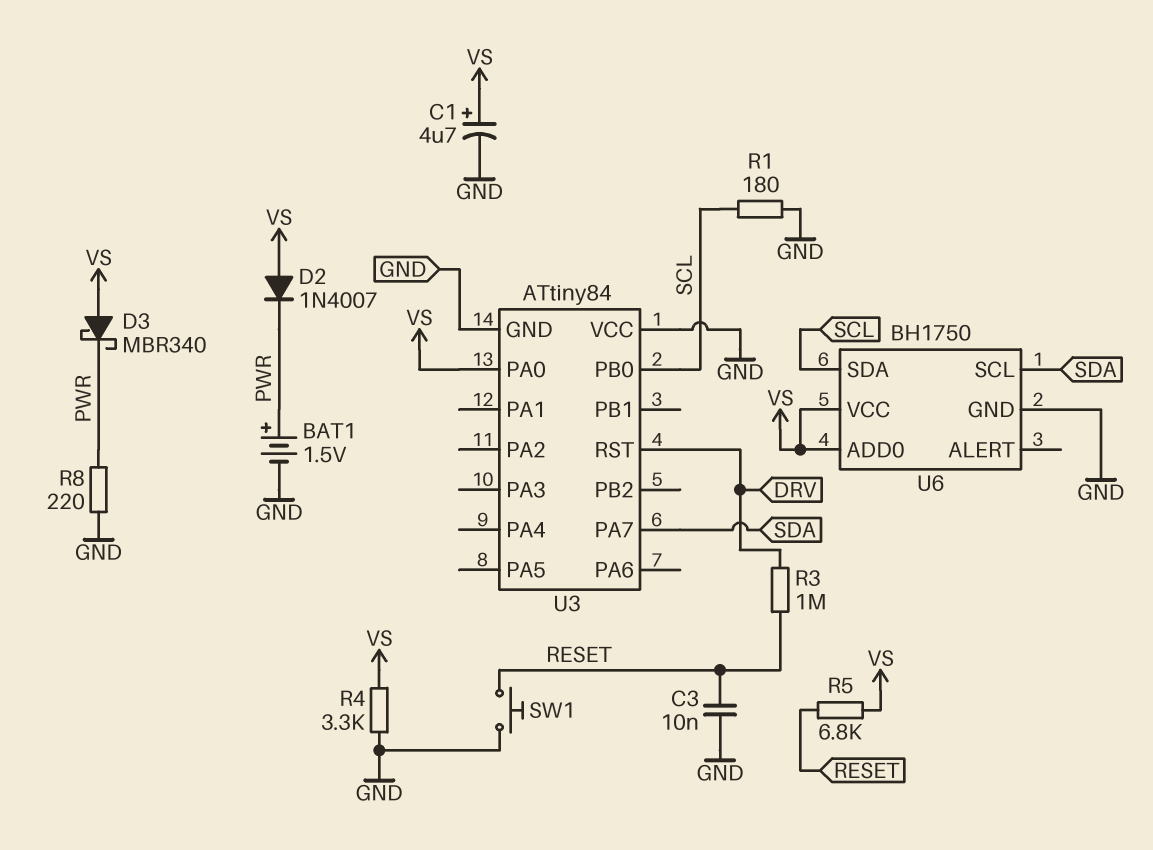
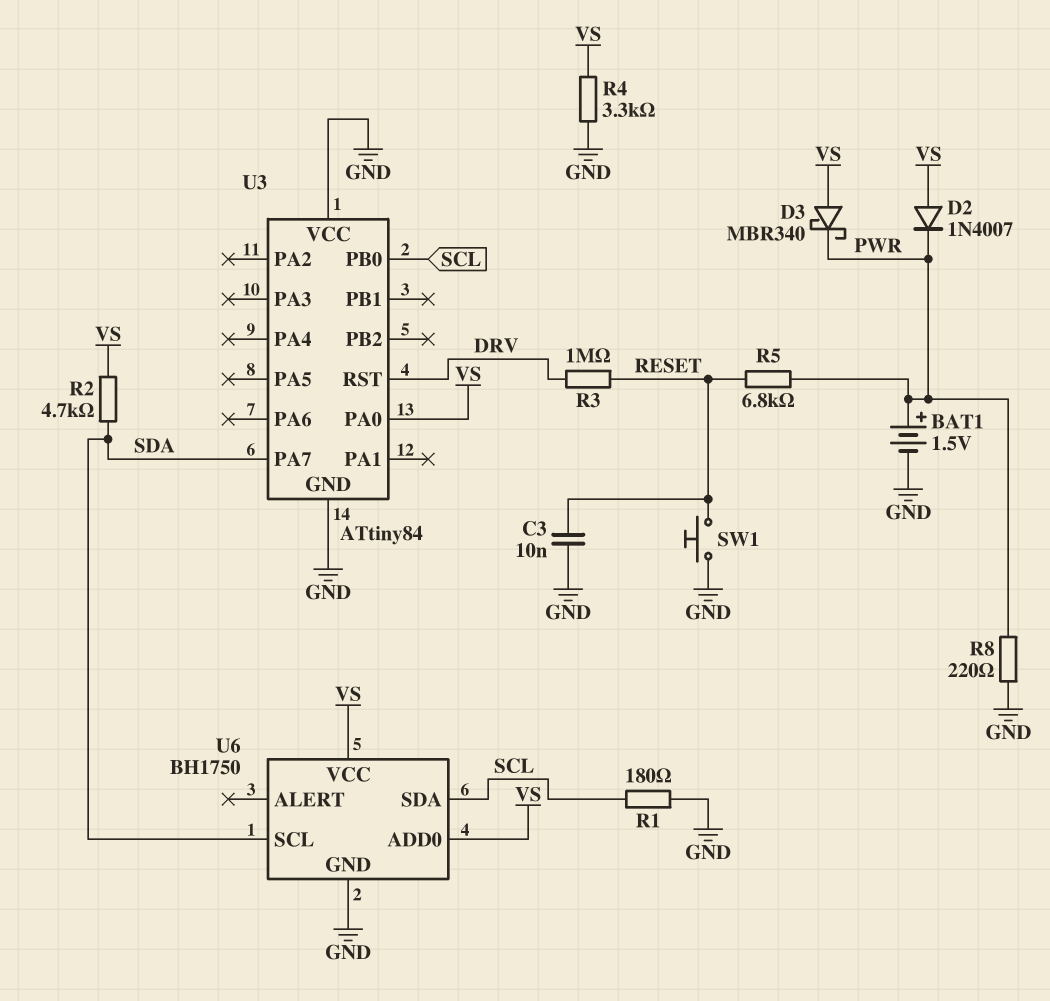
C1: 4.7uF (plus VS, minus GND) -> none
R2: none -> 4.7k (SDA, VS)
R5: 6.8k (RESET, VS) -> 6.8k (PWR, RESET)

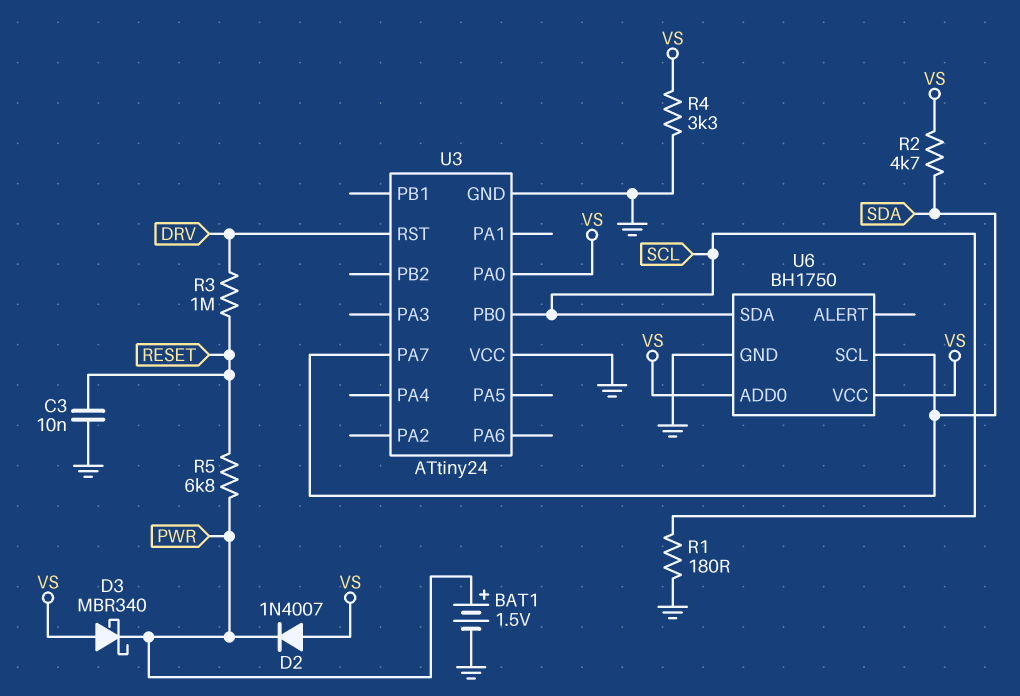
R8: 220 (GND, PWR) -> none
SW1: button (GND, RESET) -> none
U3: ATtiny84 -> ATtiny24

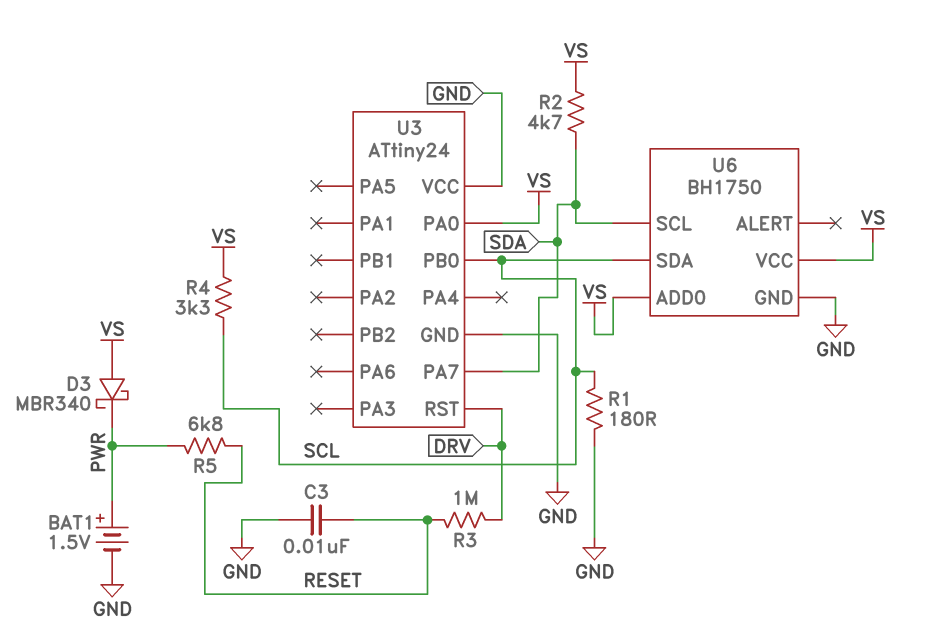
D2: diode 1N4007 (A VS, K PWR) -> none
R4: 3.3k (GND, VS) -> 3.3k (SCL, VS)

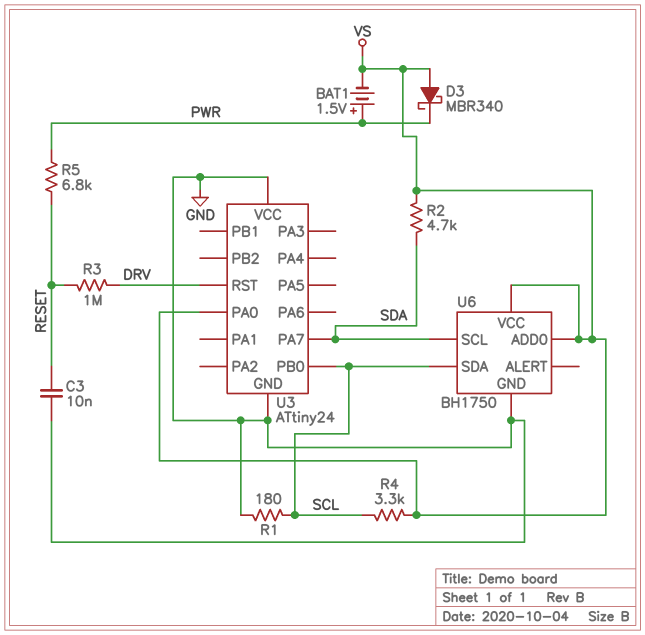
BAT1: 1.5V (plus PWR, minus GND) -> 1.5V (plus PWR, minus VS)

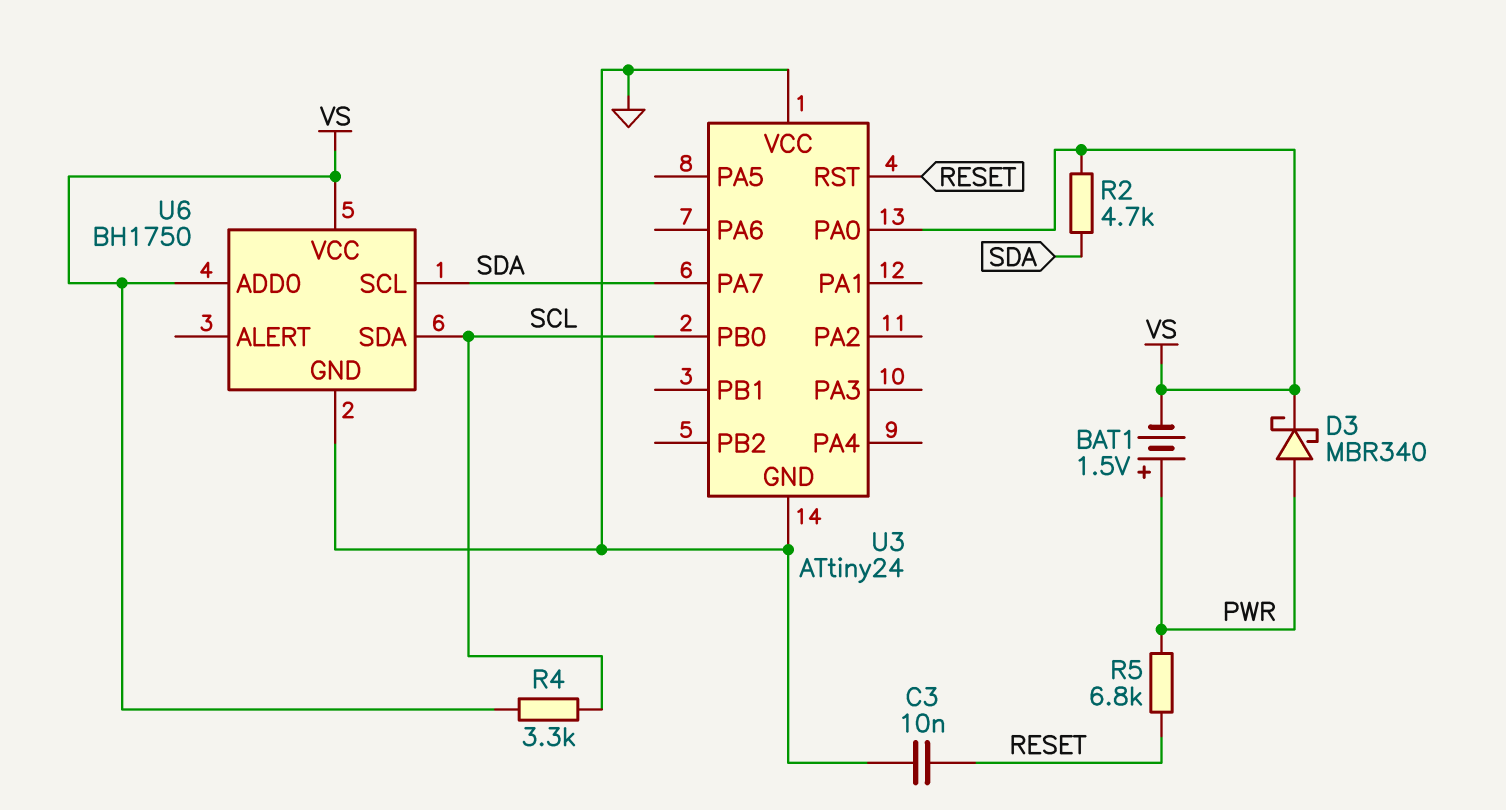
D3: schottky MBR340 (A VS, K PWR) -> schottky MBR340 (A PWR, K VS)
R1: 180 (GND, SCL) -> none
R3: 1M (DRV, RESET) -> none
U3 pin RST: DRV -> RESET

